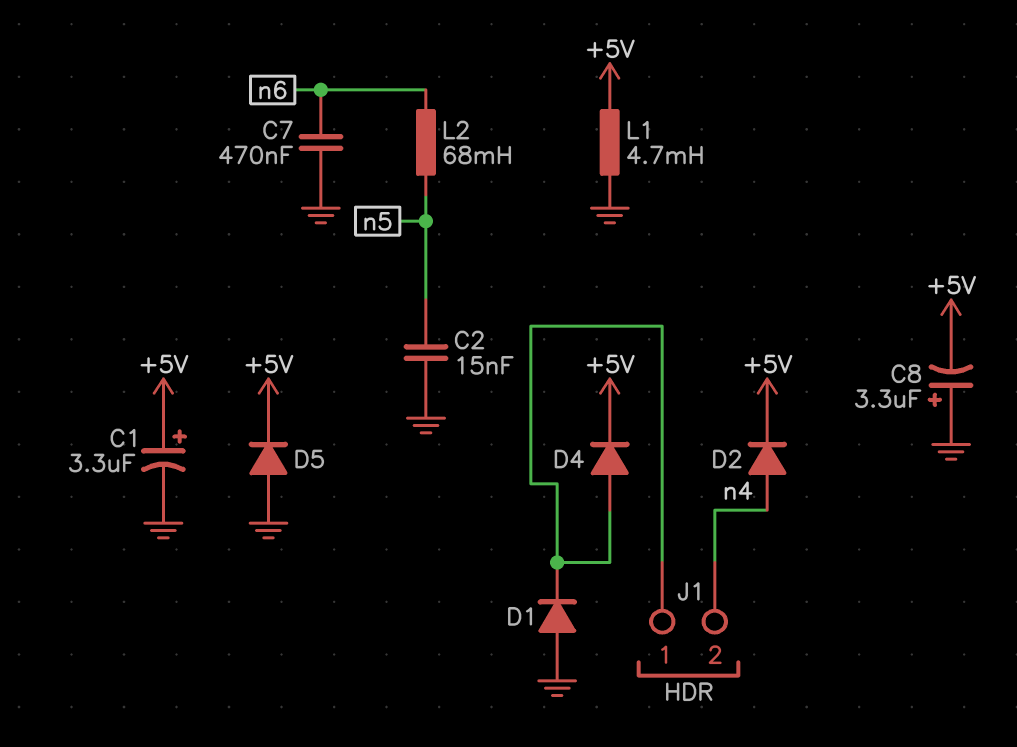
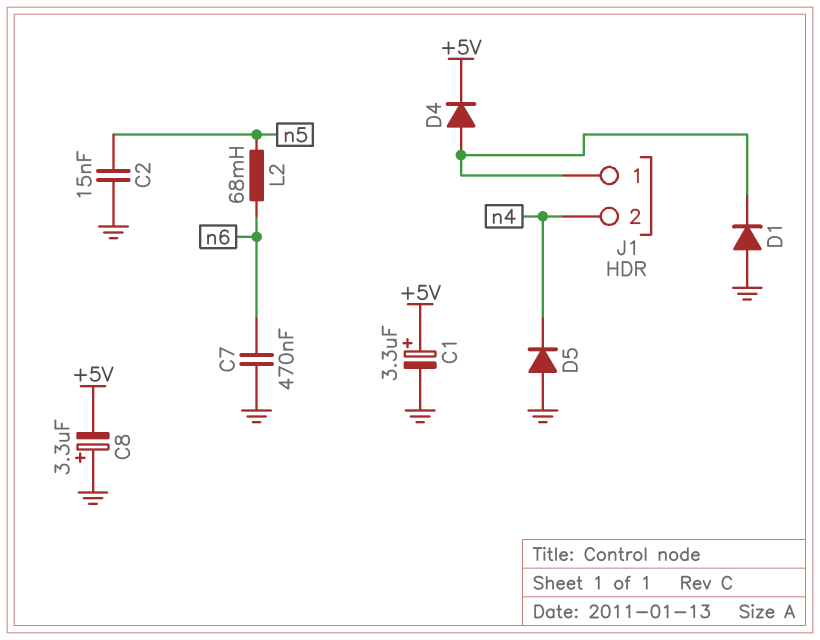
D2: diode (A n4, K +5V) -> none
D5: diode (A GND, K +5V) -> diode (A GND, K n4)
L1: 4.7mH (+5V, GND) -> none

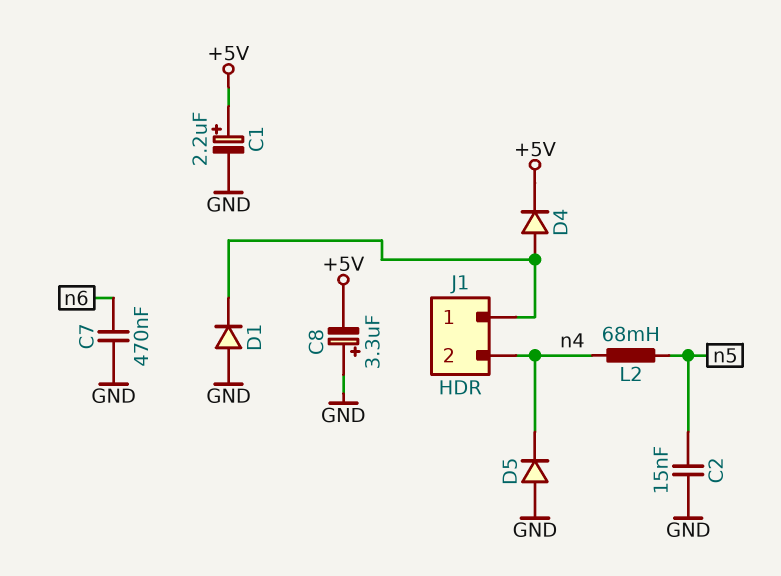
C1: 3.3uF (plus +5V, minus GND) -> 2.2uF (plus +5V, minus GND)
L2: 68mH (n5, n6) -> 68mH (n4, n5)

